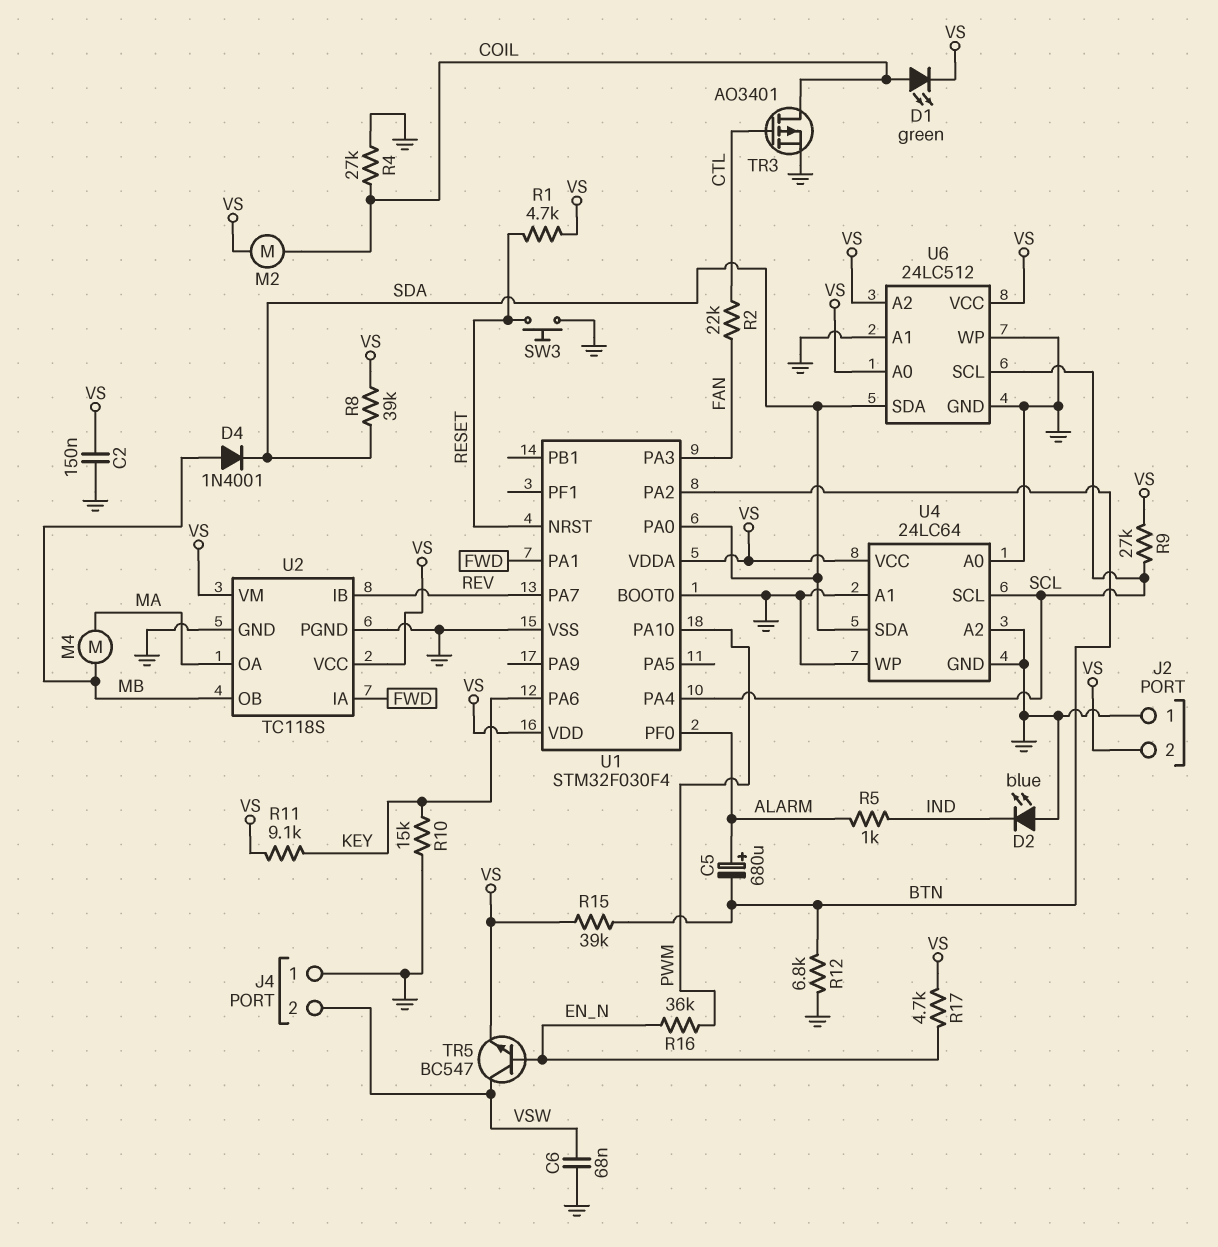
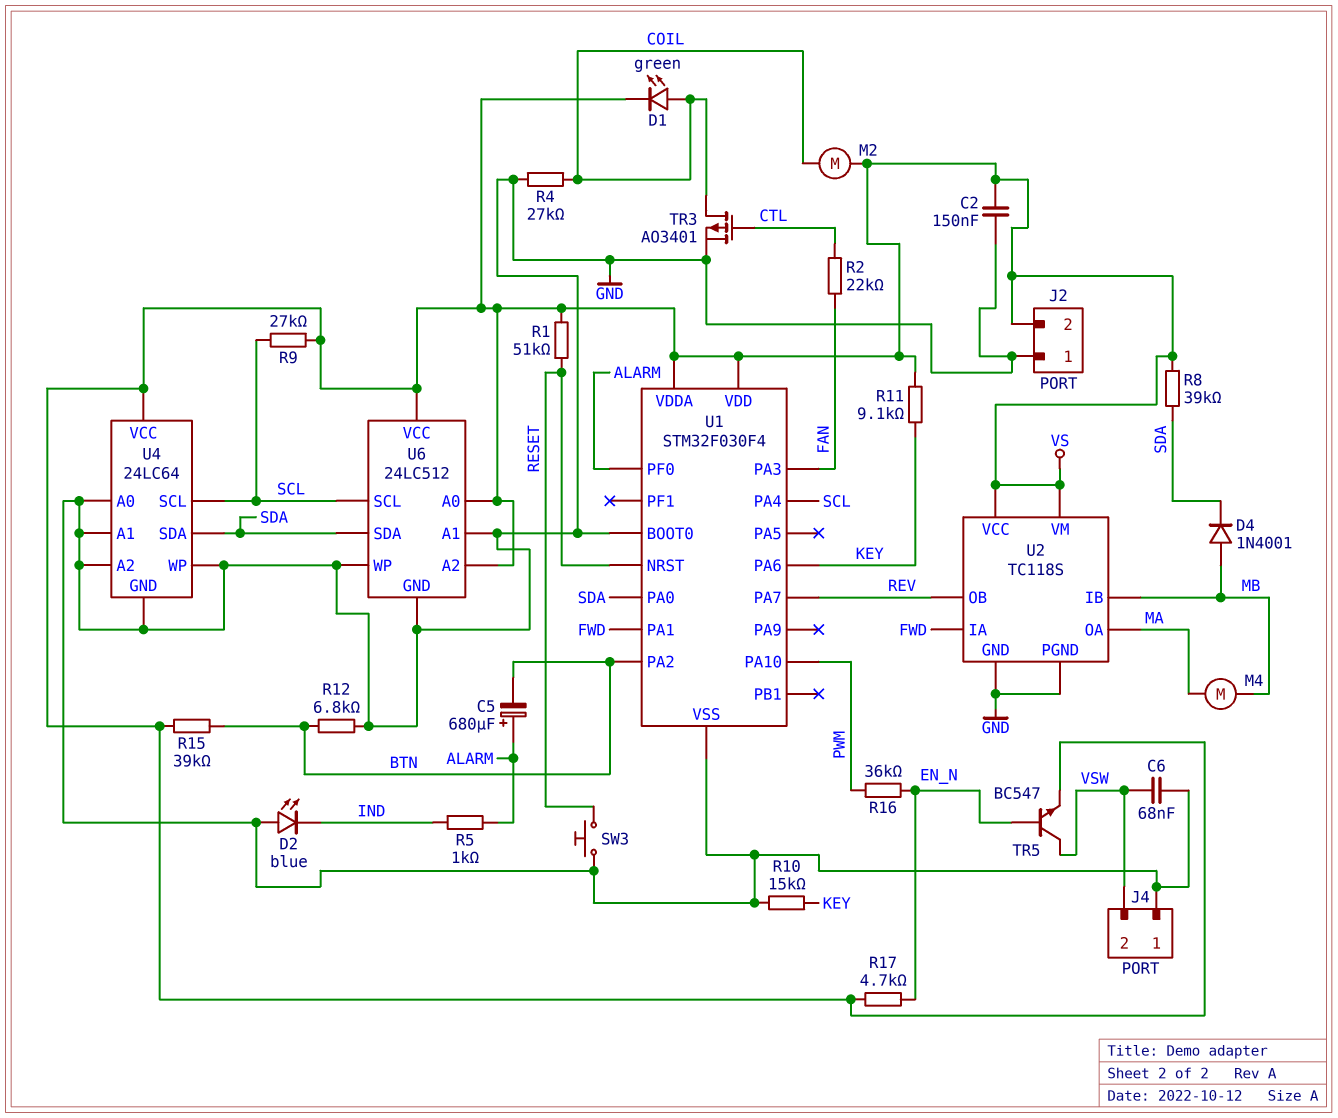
R1: 4.7k (RESET, VS) -> 51k (RESET, VS)
U2 pin IB: REV -> MB
U2 pin OB: MB -> REV

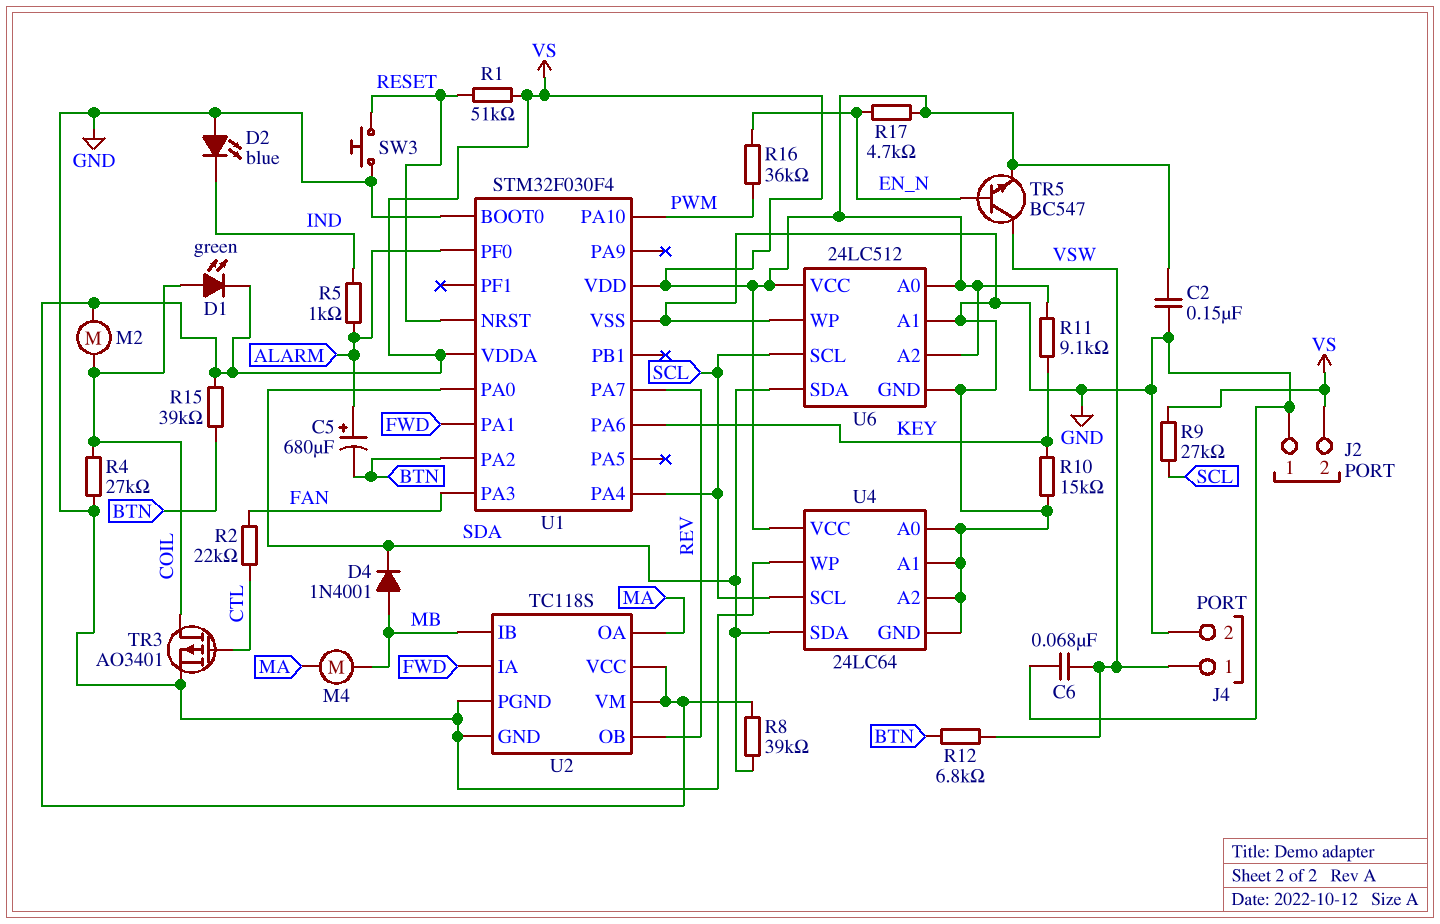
J4 pin 1: GND -> VSW
J4 pin 2: VSW -> GND
R12: 6.8k (BTN, GND) -> 6.8k (BTN, VSW)

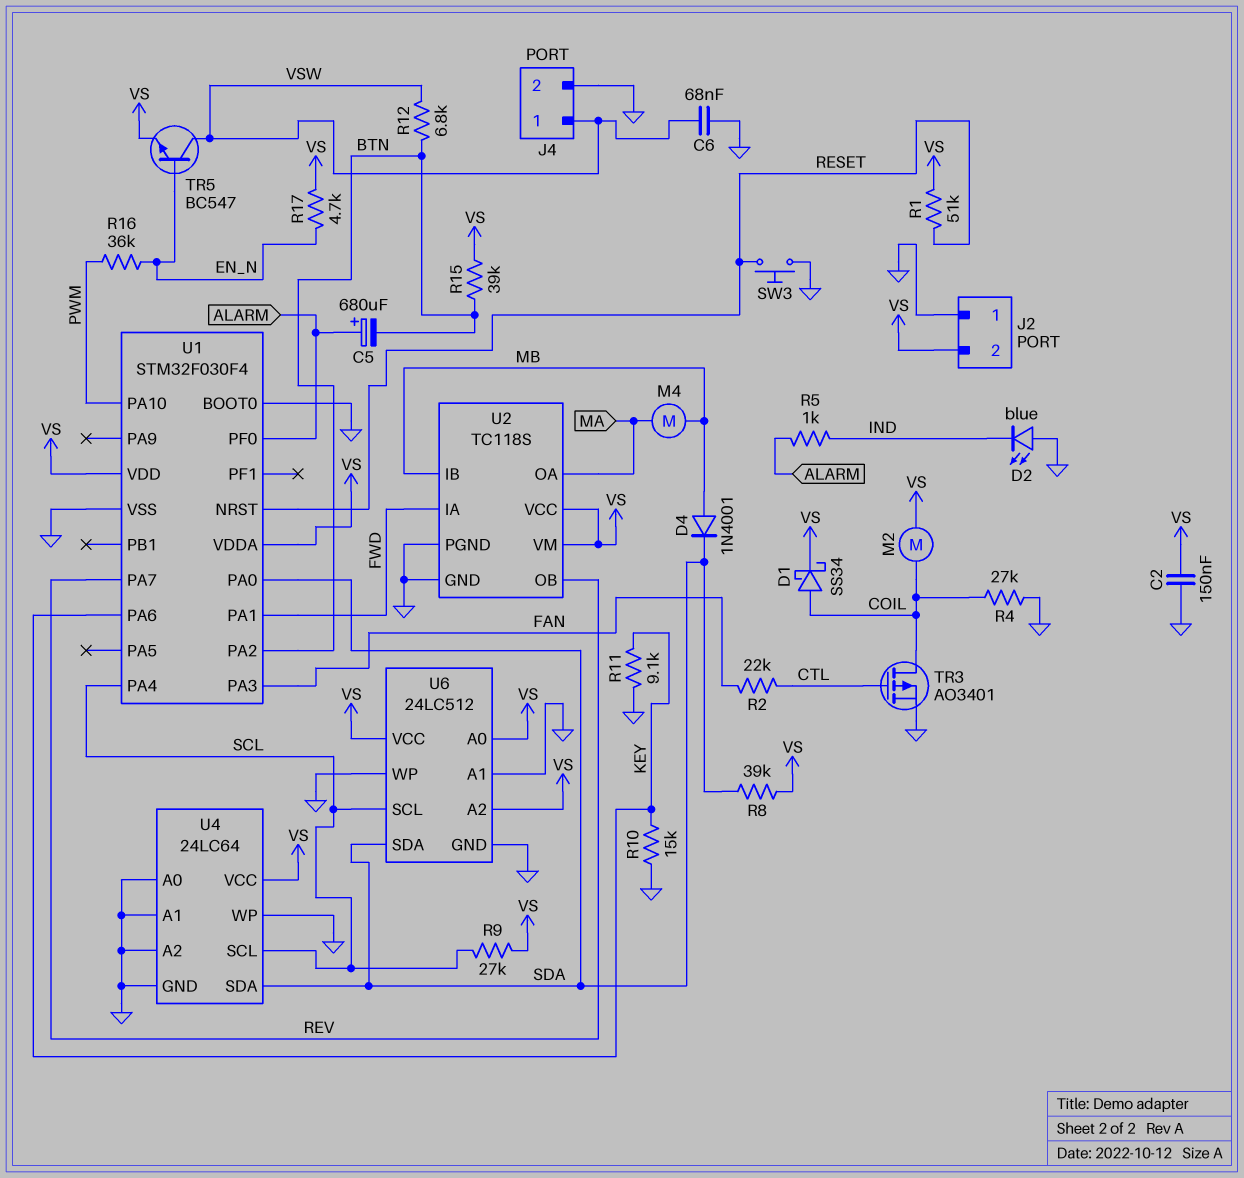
D1: LED green (A COIL, K VS) -> schottky SS34 (A COIL, K VS)
R11: 9.1k (KEY, VS) -> 9.1k (GND, KEY)

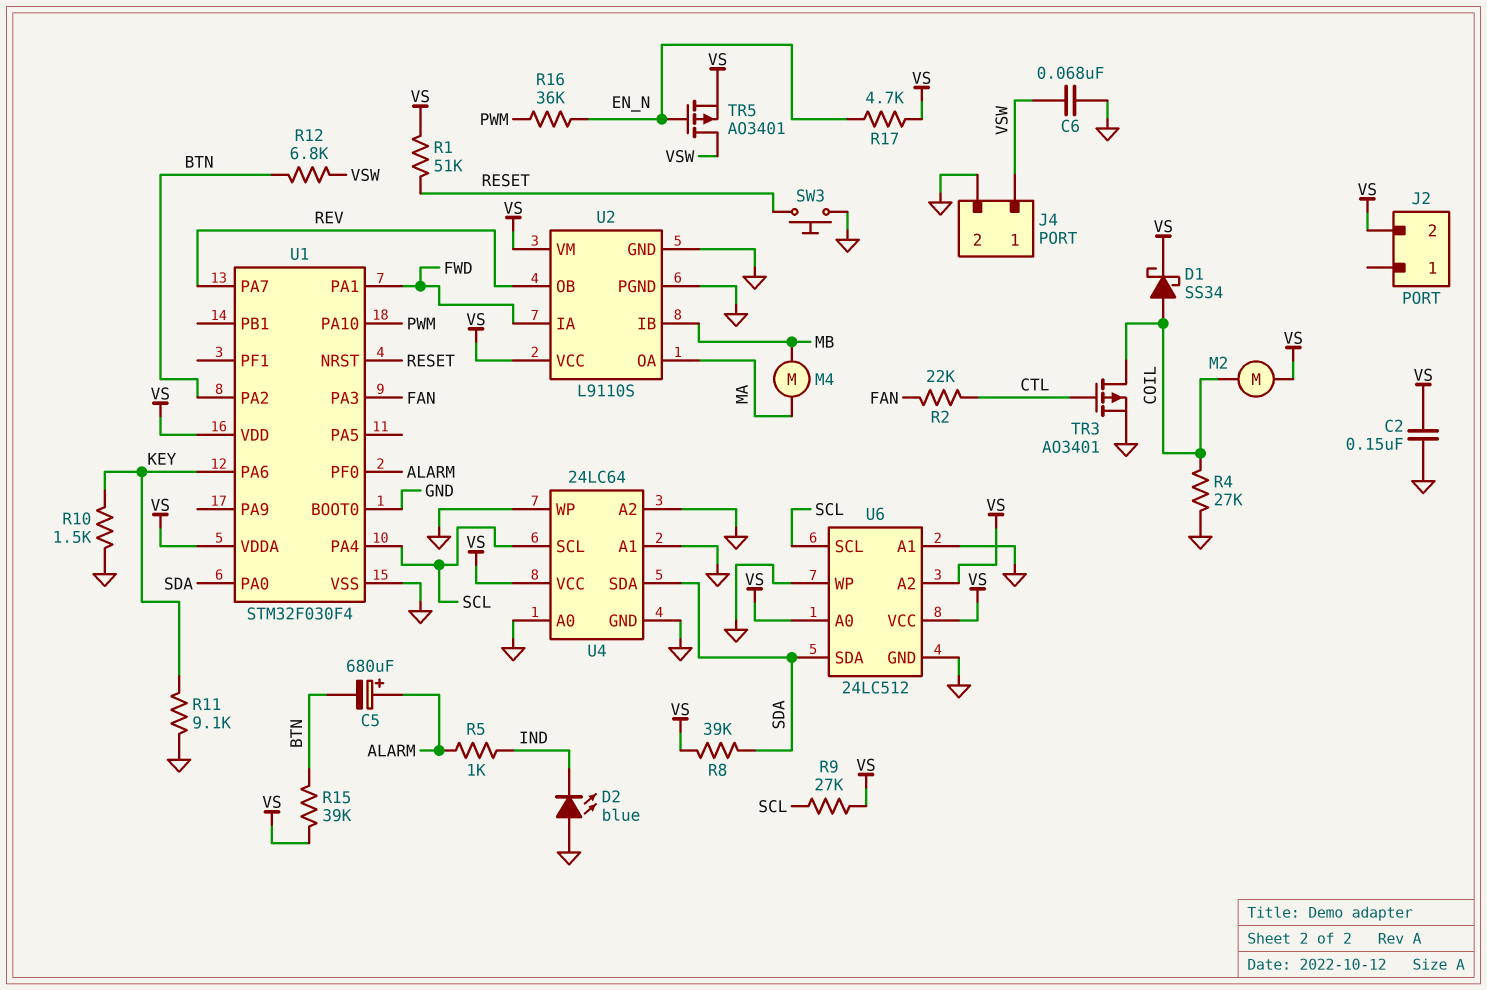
D4: diode 1N4001 (A MB, K SDA) -> none
J2 pin 1: GND -> none
R10: 15k (GND, KEY) -> 1.5k (GND, KEY)
TR5: NPN BC547 (B EN_N, C VSW, E VS) -> PMOS AO3401 (G EN_N, D VSW, S VS)
U2: TC118S -> L9110S

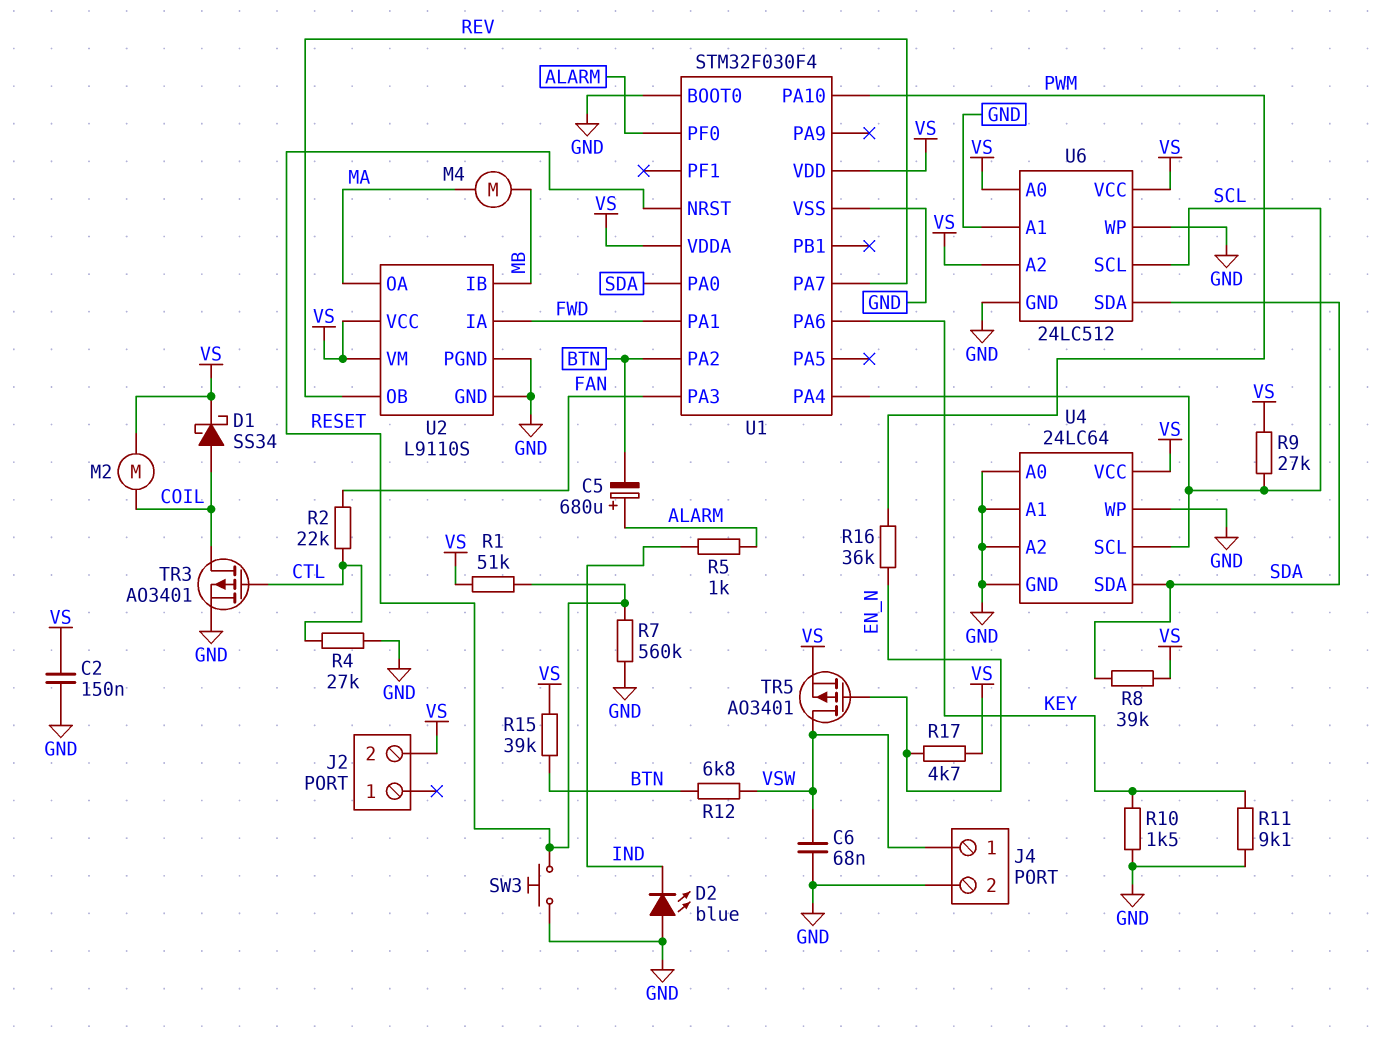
R4: 27k (COIL, GND) -> 27k (CTL, GND)
R7: none -> 560k (GND, RESET)

